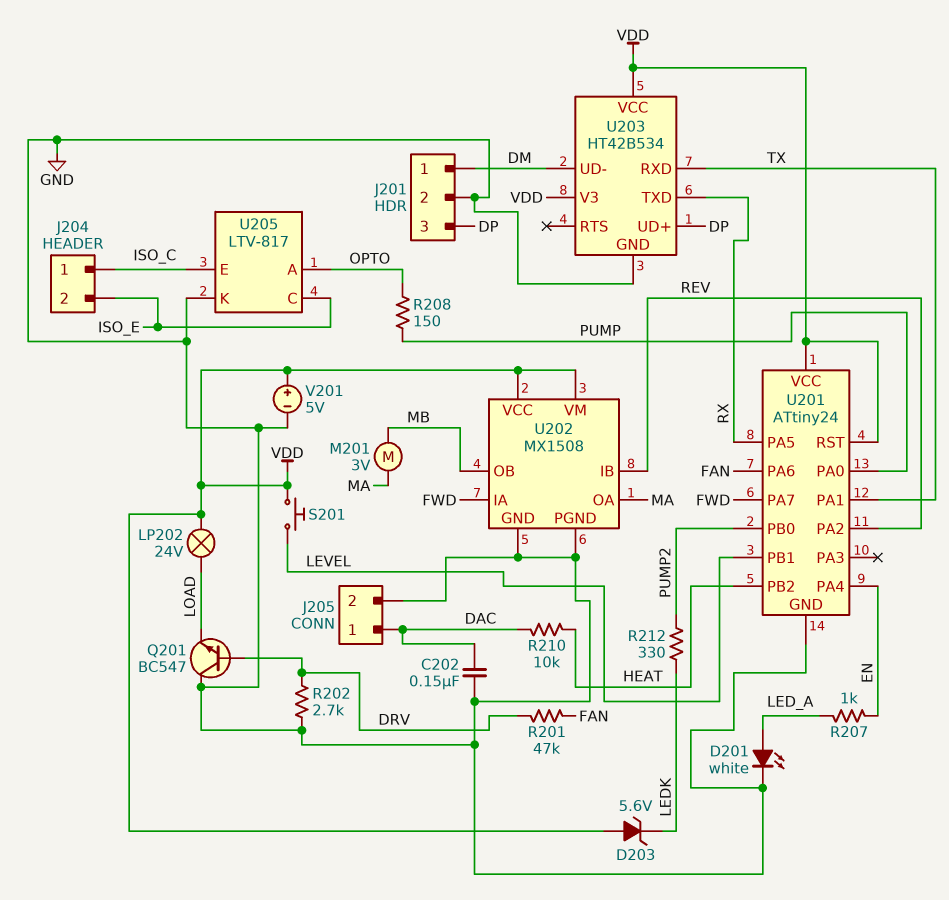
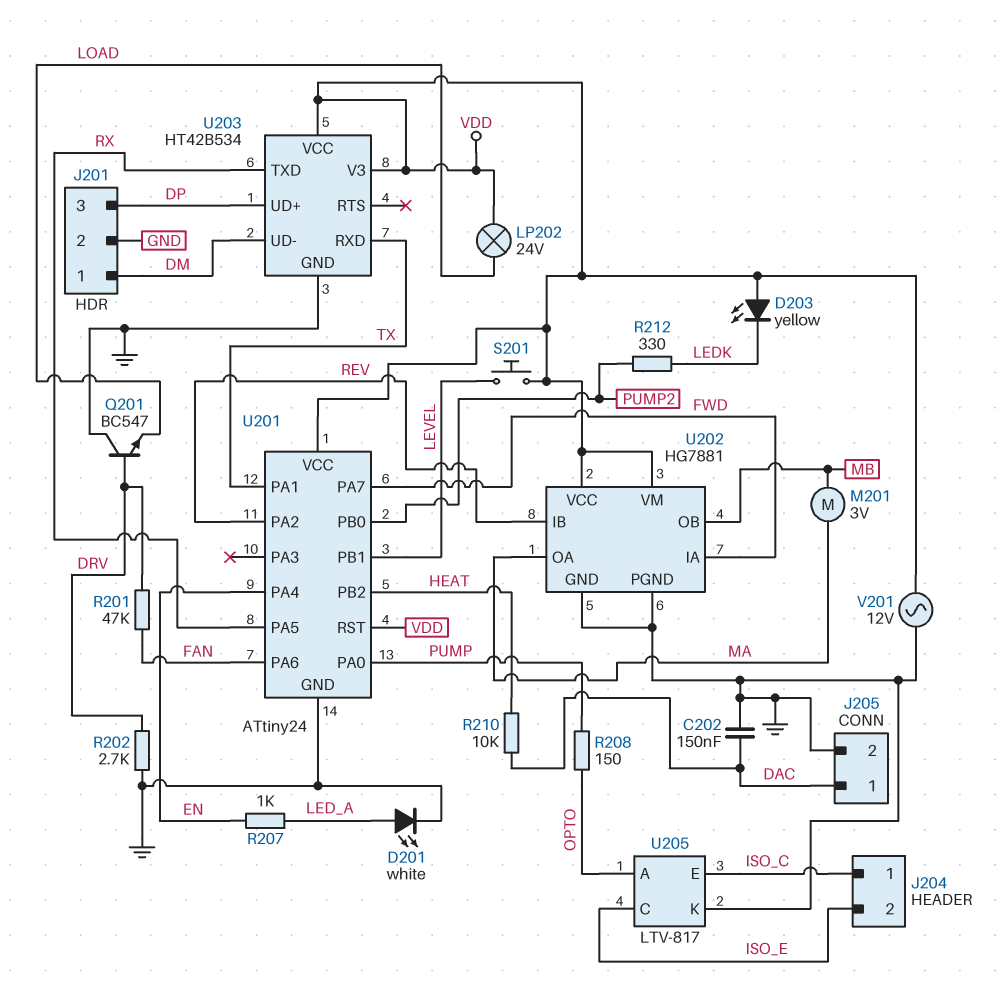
D203: zener 5.6V (A VDD, K LEDK) -> LED yellow (A VDD, K LEDK)
U202: MX1508 -> HG7881
V201: 5V (plus VDD, minus GND) -> AC 12V (GND, VDD)

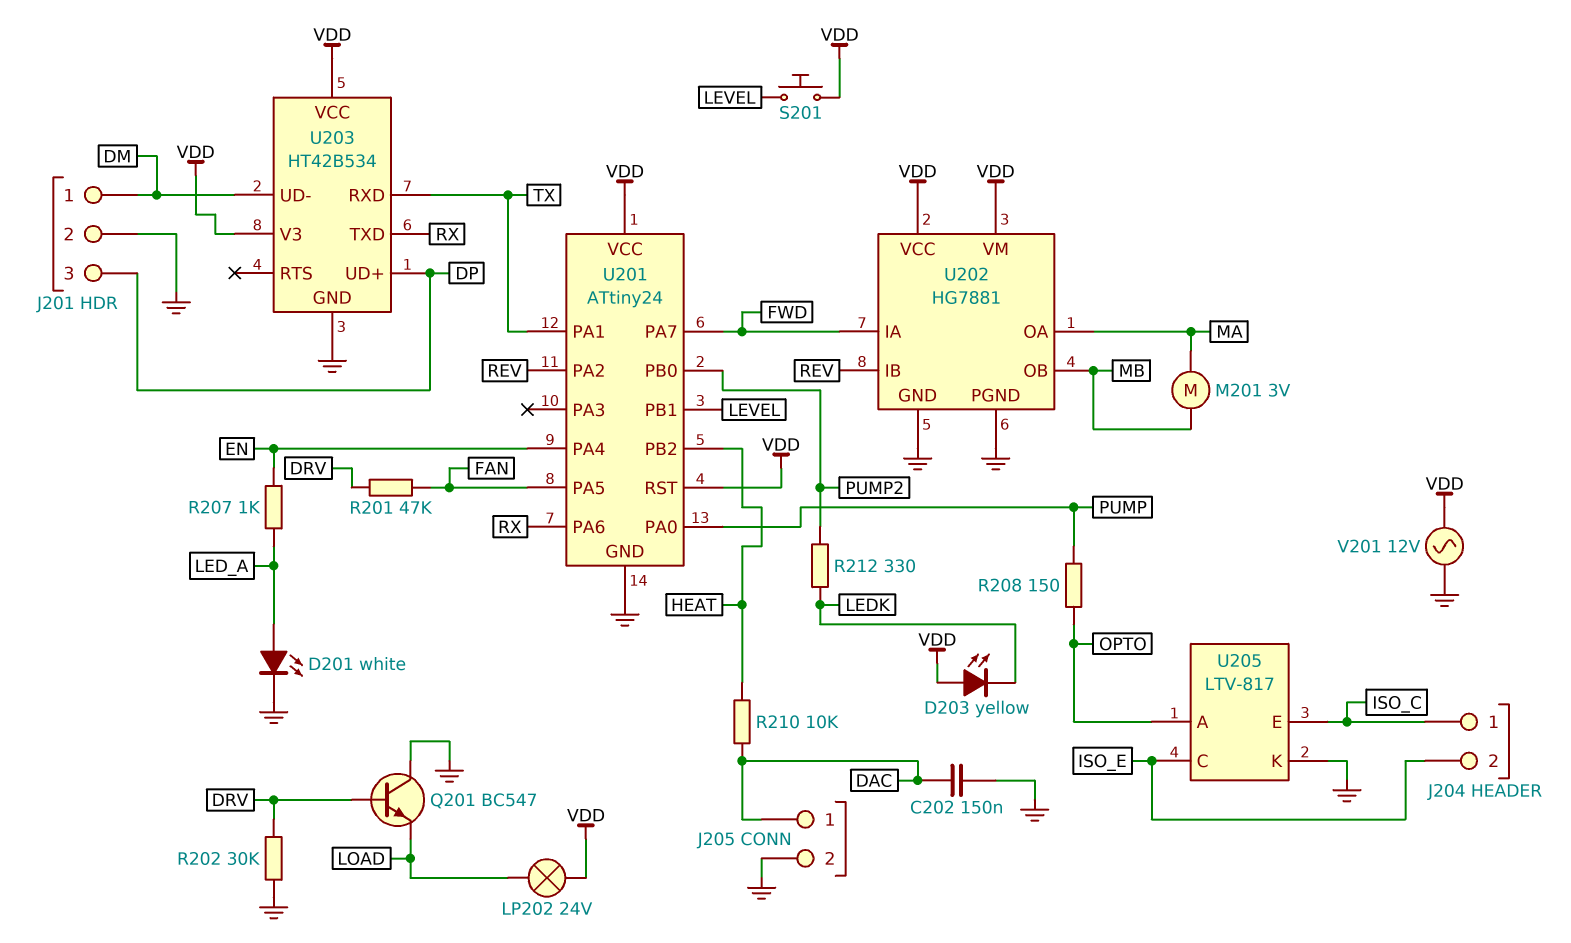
R202: 2.7k (DRV, GND) -> 30k (DRV, GND)
U201 pin PA5: RX -> FAN
U201 pin PA6: FAN -> RX

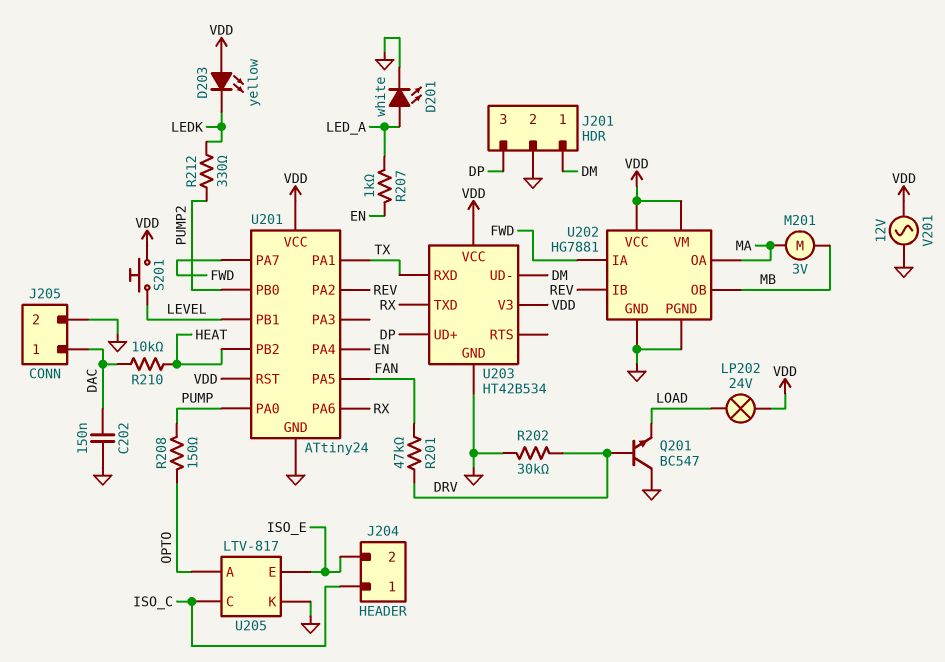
U205 pin C: ISO_E -> ISO_C
U205 pin E: ISO_C -> ISO_E

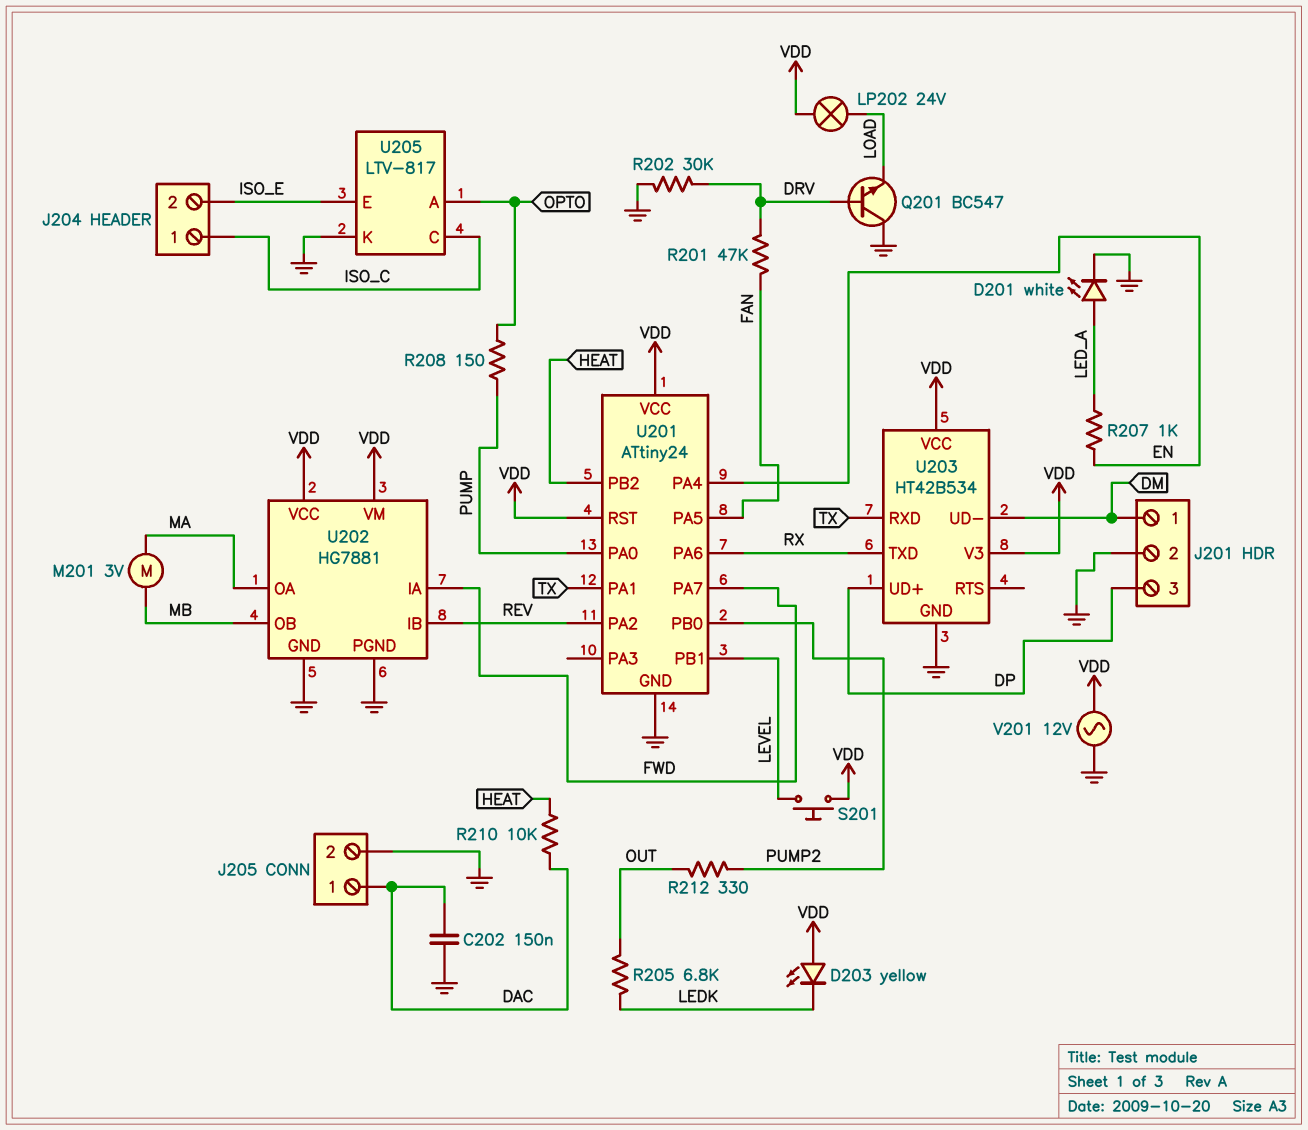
R205: none -> 6.8k (LEDK, OUT)
R212: 330 (LEDK, PUMP2) -> 330 (OUT, PUMP2)

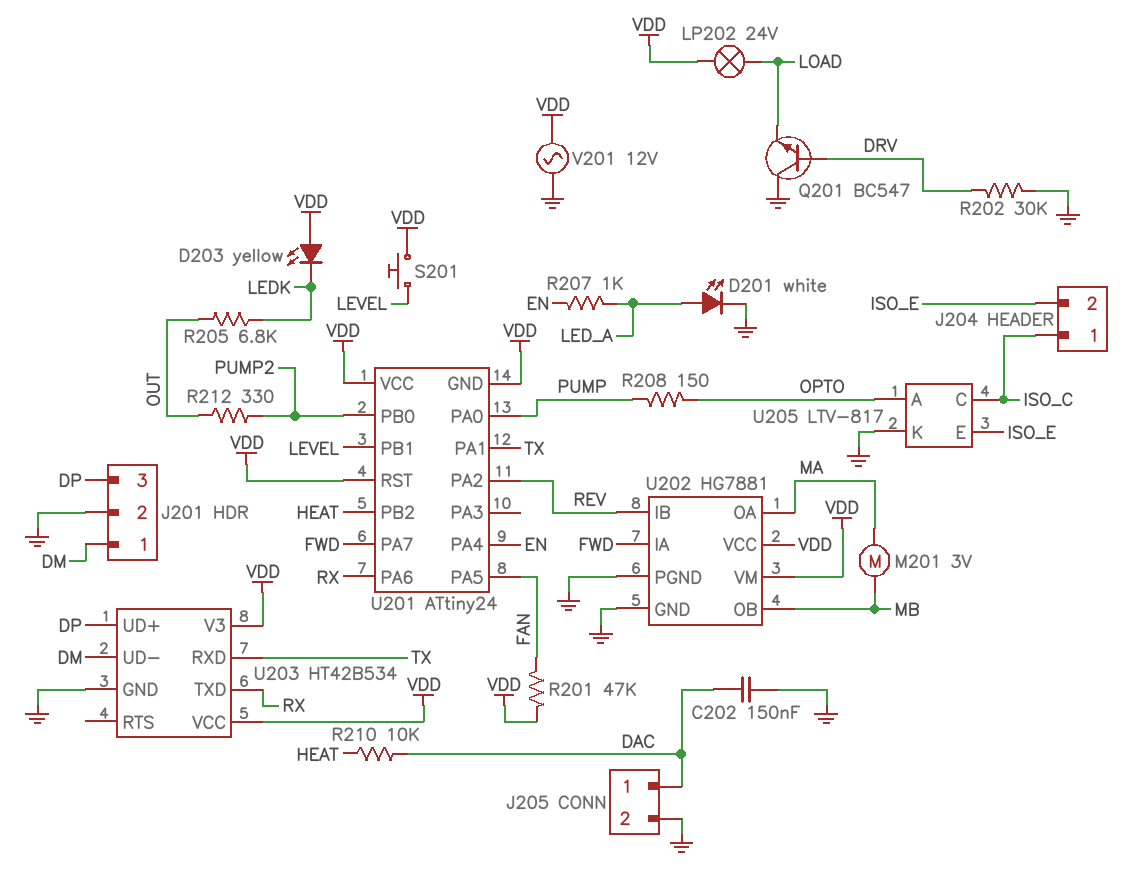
R201: 47k (DRV, FAN) -> 47k (FAN, VDD)
U201 pin GND: GND -> VDD

